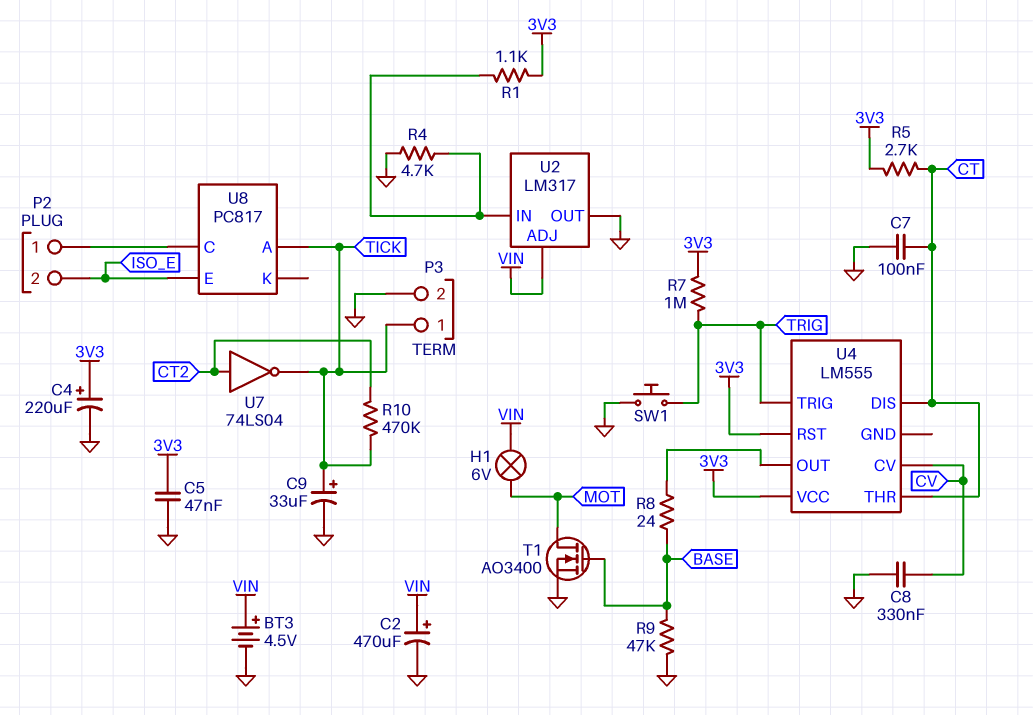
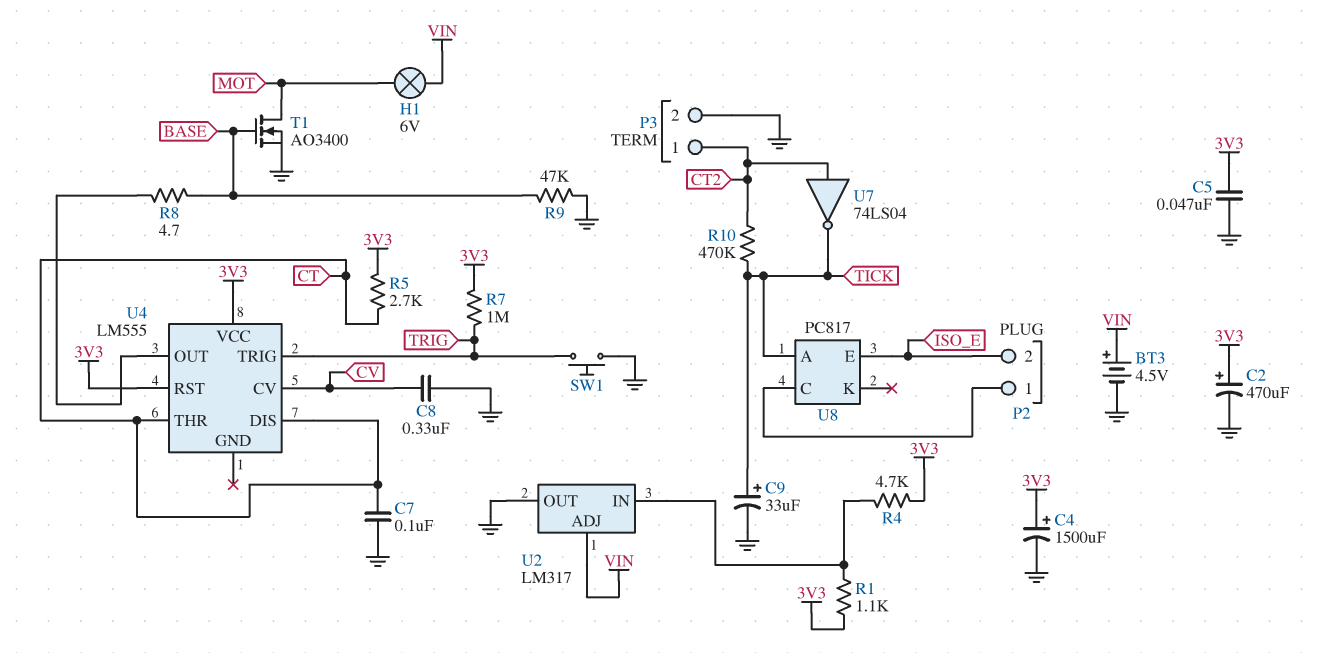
C2: 470uF (plus VIN, minus GND) -> 470uF (plus 3V3, minus GND)
C4: 220uF (plus 3V3, minus GND) -> 1500uF (plus 3V3, minus GND)
P3 pin 1: TICK -> CT2
R4: 4.7k (GND, U2/IN) -> 4.7k (3V3, U2/IN)
R8: 24 (BASE, U4/OUT) -> 4.7 (BASE, U4/OUT)

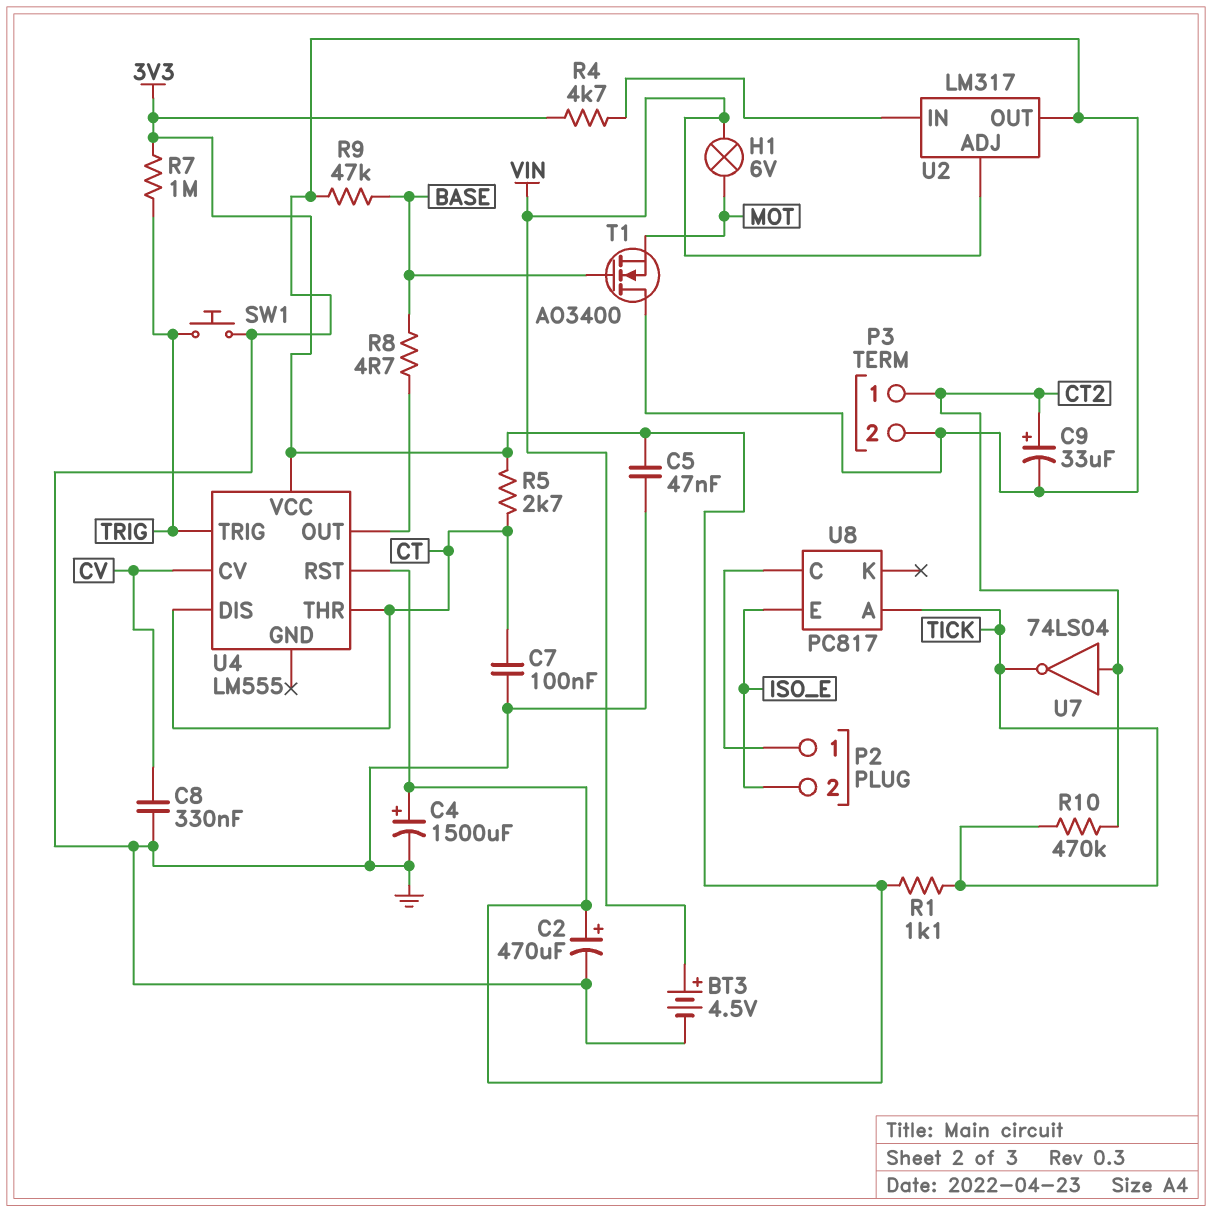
C9: 33uF (plus TICK, minus GND) -> 33uF (plus CT2, minus GND)
R1: 1.1k (3V3, U2/IN) -> 1.1k (3V3, TICK)
T1: NMOS AO3400 (G BASE, D MOT, S GND) -> NMOS AO3400 (G BASE, D GND, S MOT)

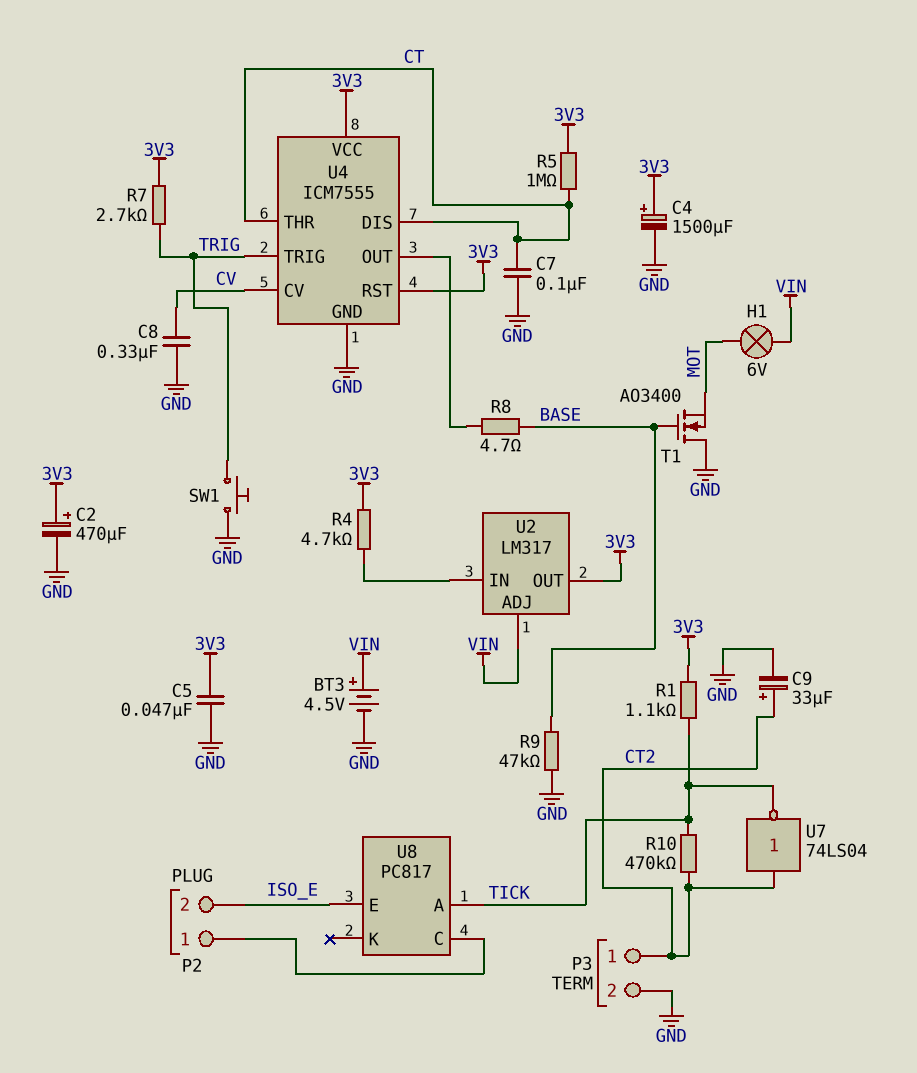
R5: 2.7k (3V3, CT) -> 1M (3V3, CT)
R7: 1M (3V3, TRIG) -> 2.7k (3V3, TRIG)
U2 pin OUT: GND -> 3V3
U4: LM555 -> ICM7555
U4 pin GND: none -> GND

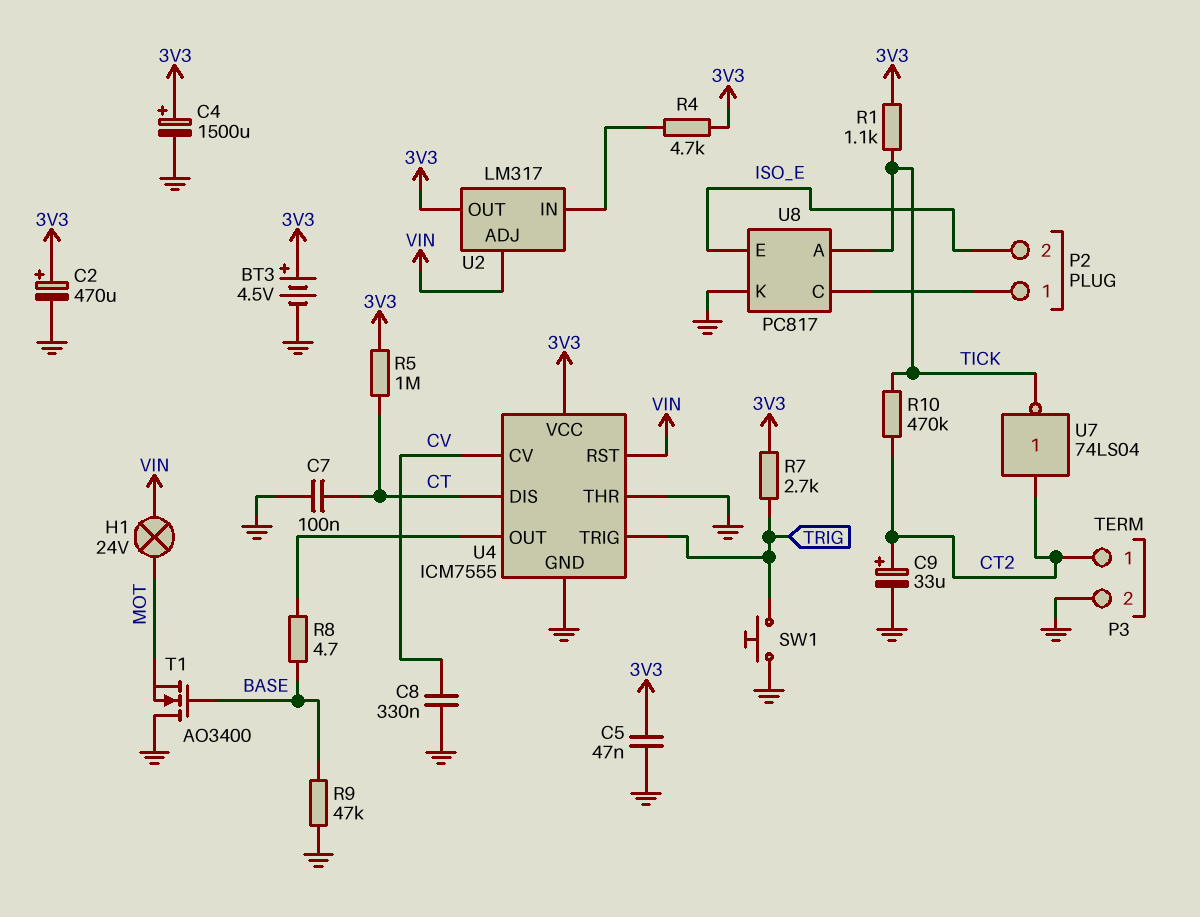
BT3: 4.5V (plus VIN, minus GND) -> 4.5V (plus 3V3, minus GND)
H1: lamp 6V (MOT, VIN) -> lamp 24V (MOT, VIN)
U4 pin RST: 3V3 -> VIN
U4 pin THR: CT -> GND
U8 pin K: none -> GND

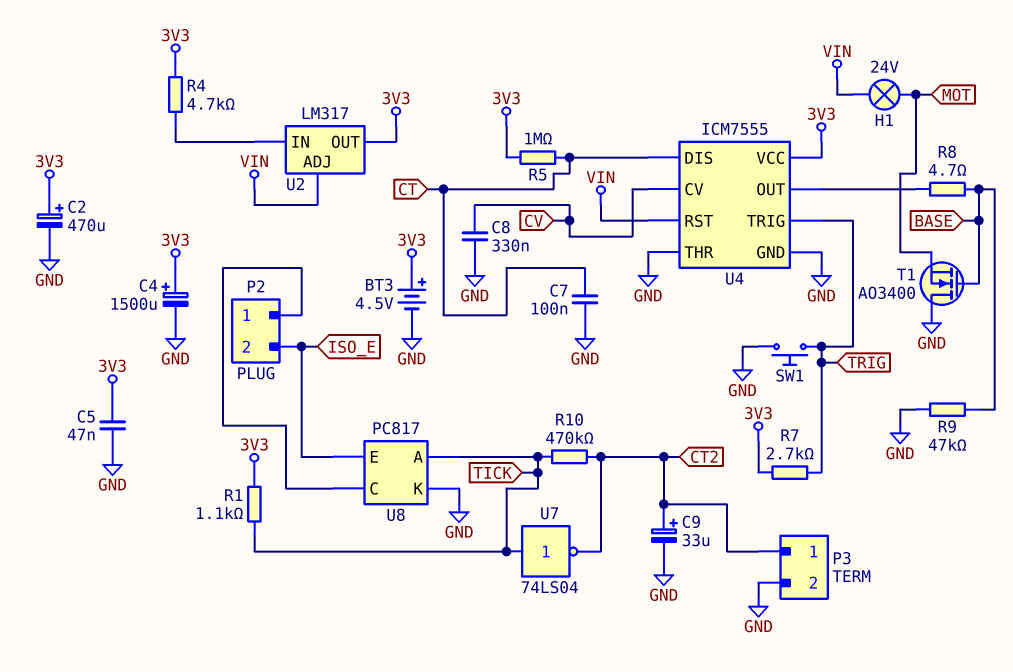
U7: NOT 74LS04 (in CT2, out TICK) -> NOT 74LS04 (in TICK, out CT2)

